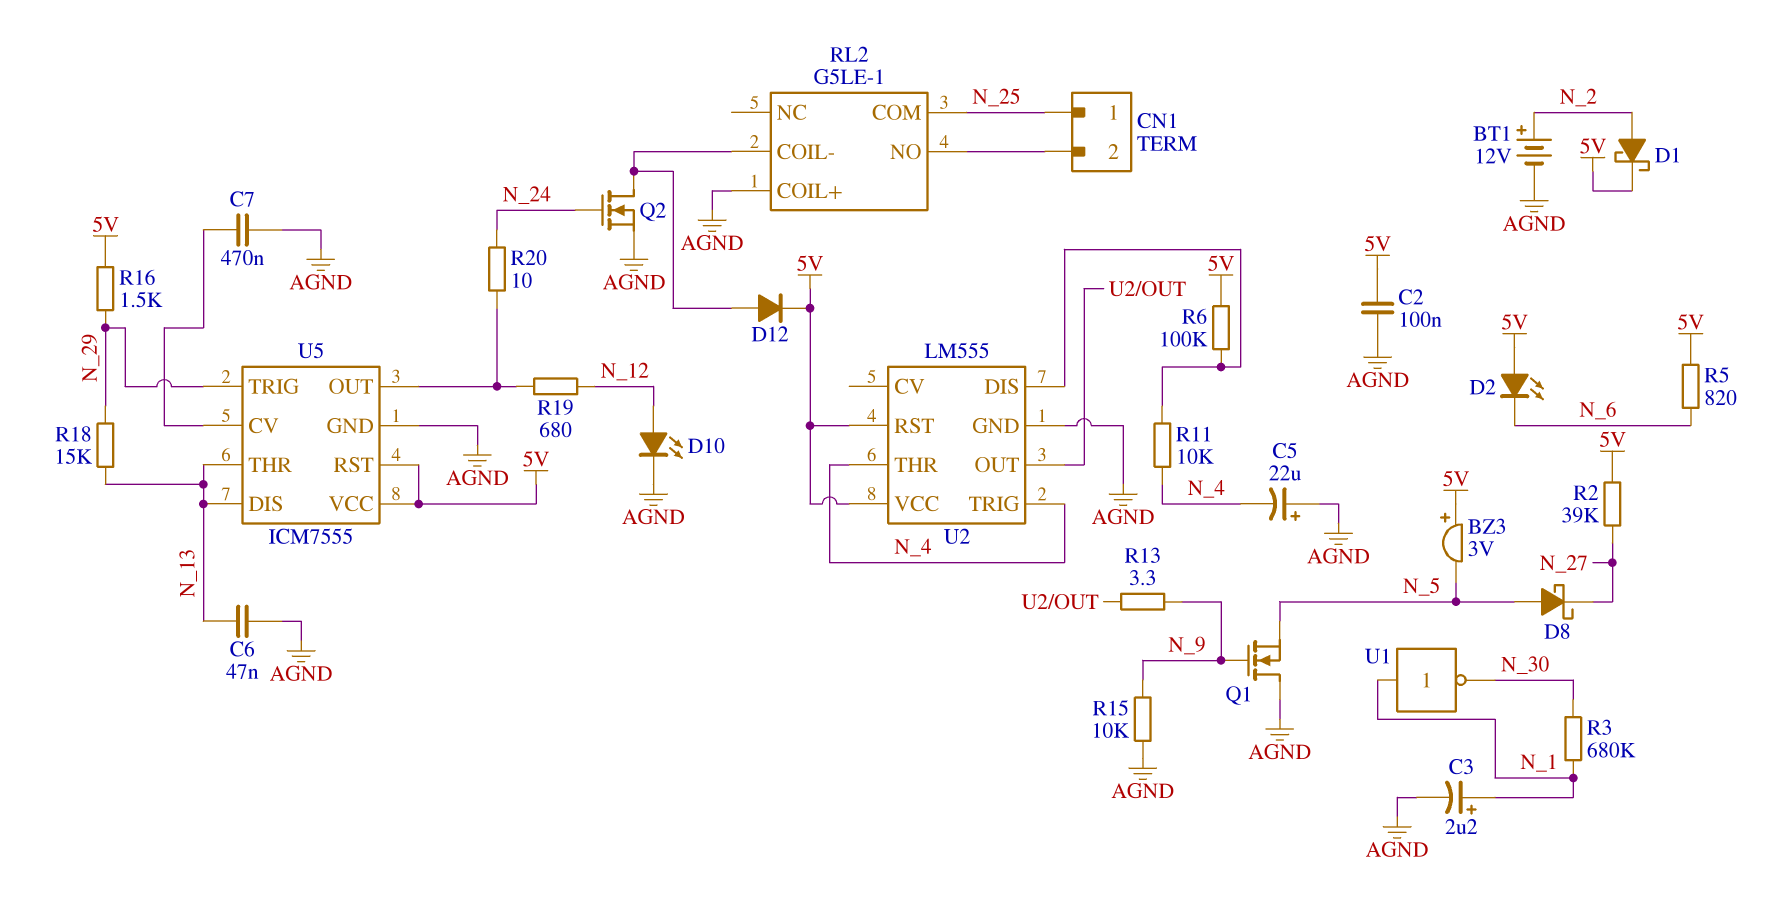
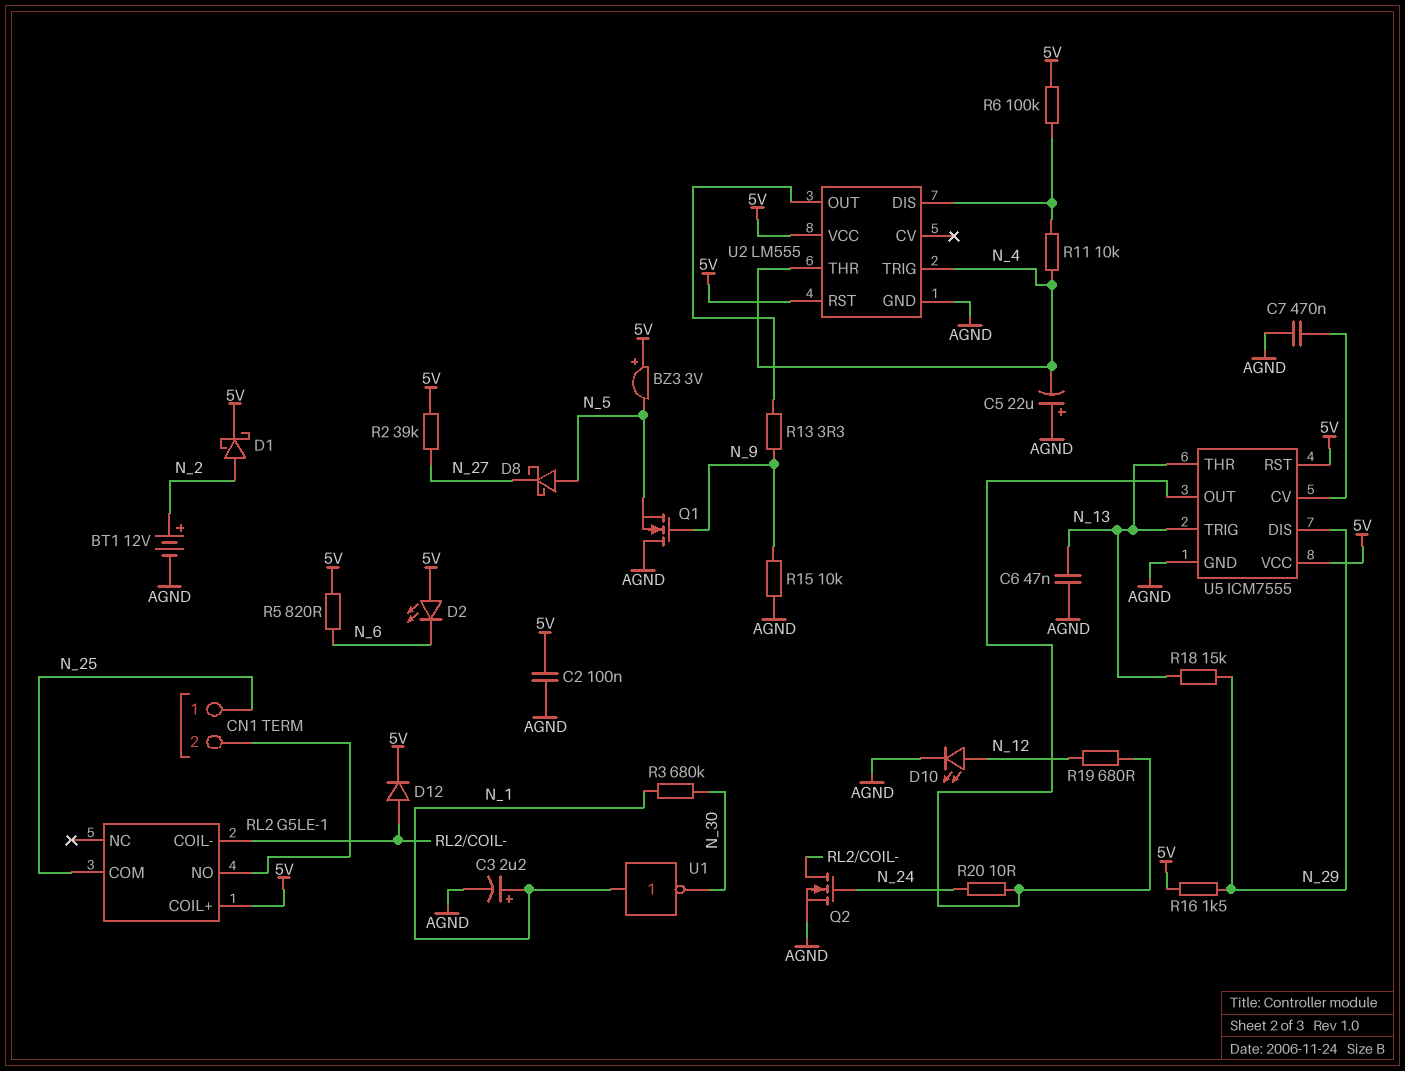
RL2 pin COIL+: AGND -> 5V
U5 pin DIS: N_13 -> N_29
U5 pin TRIG: N_29 -> N_13

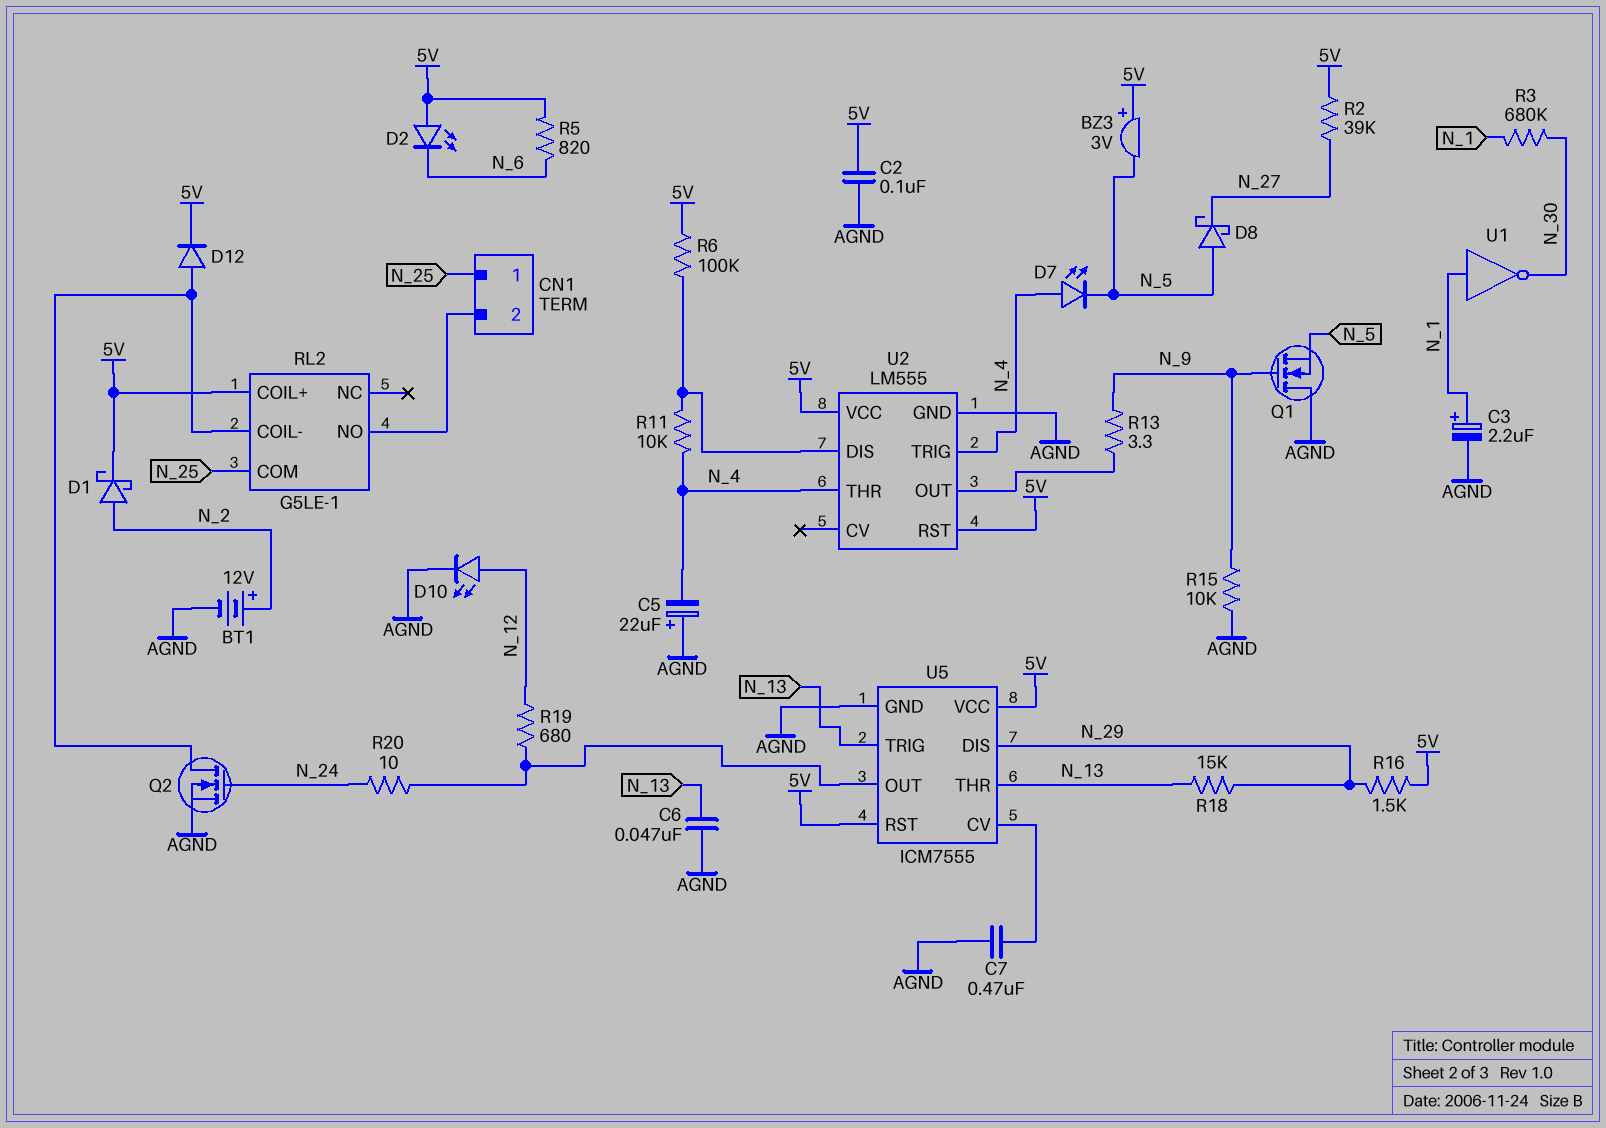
D7: none -> LED (A N_4, K N_5)

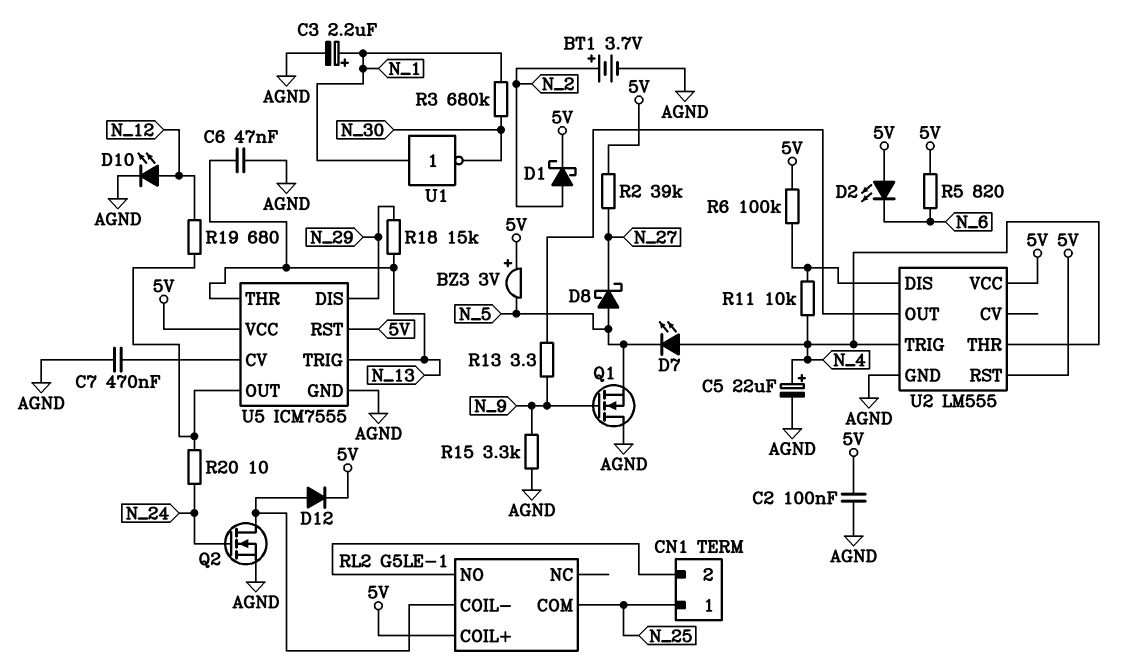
BT1: 12V (plus N_2, minus AGND) -> 3.7V (plus N_2, minus AGND)
C5: 22uF (plus AGND, minus N_4) -> 22uF (plus N_4, minus AGND)
R15: 10k (AGND, N_9) -> 3.3k (AGND, N_9)
R16: 1.5k (5V, N_29) -> none

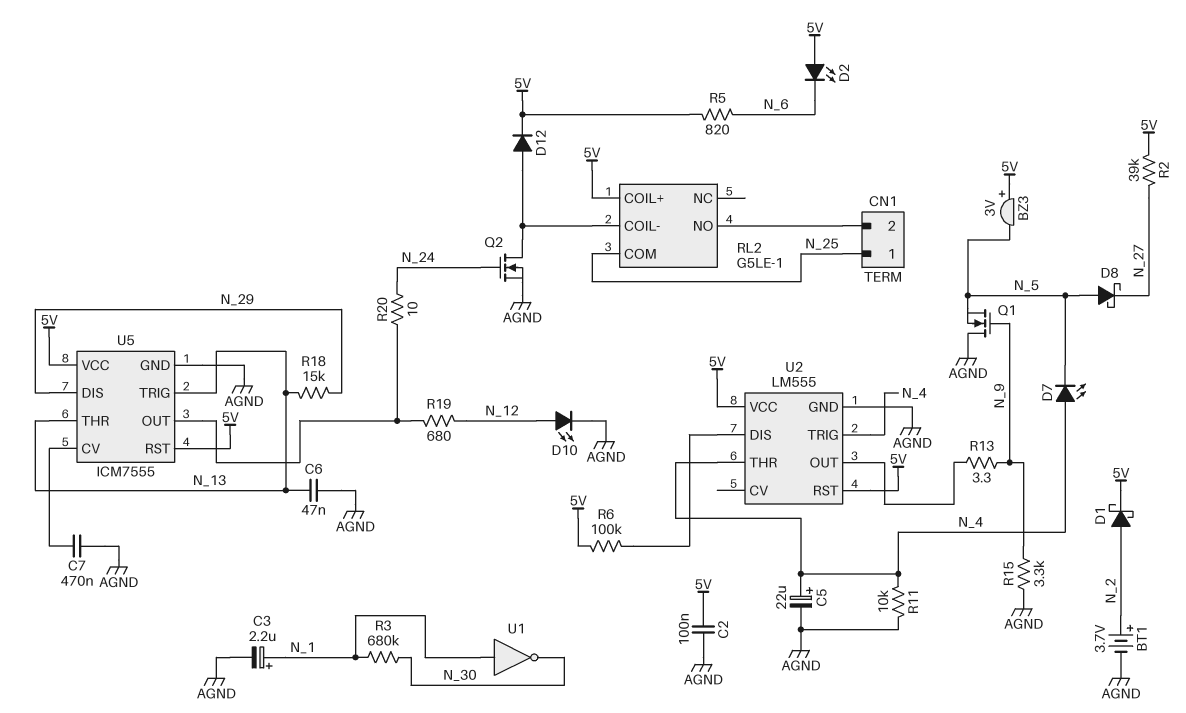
R11: 10k (N_4, U2/DIS) -> 10k (AGND, N_4)

